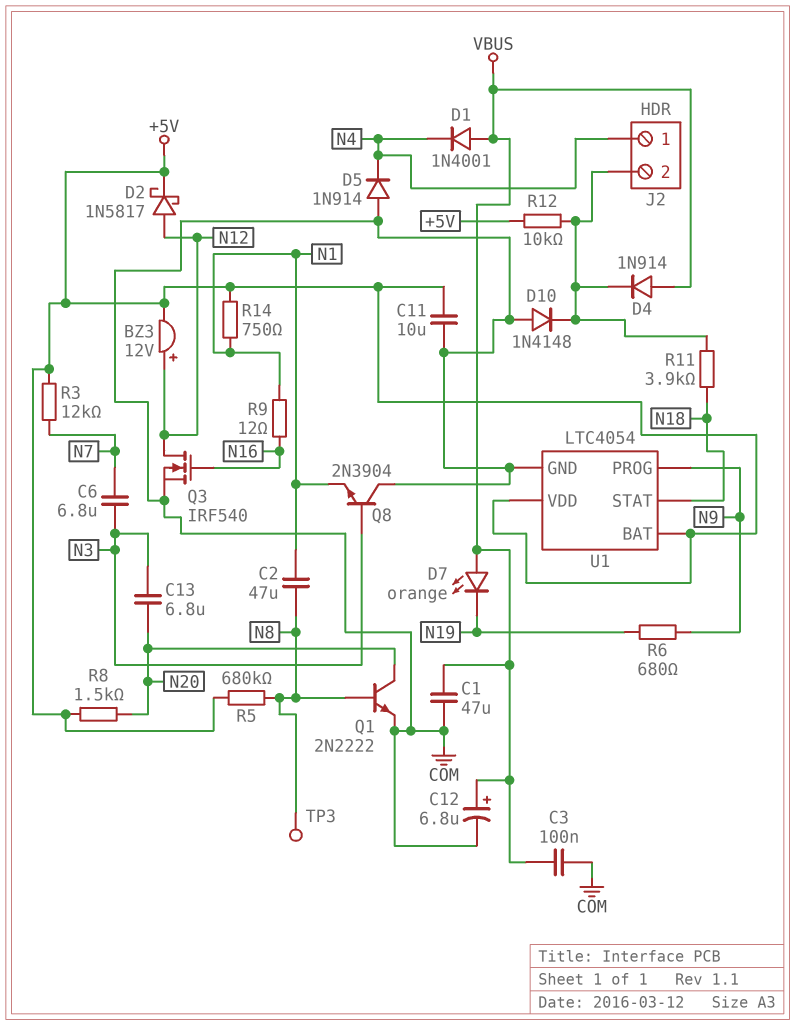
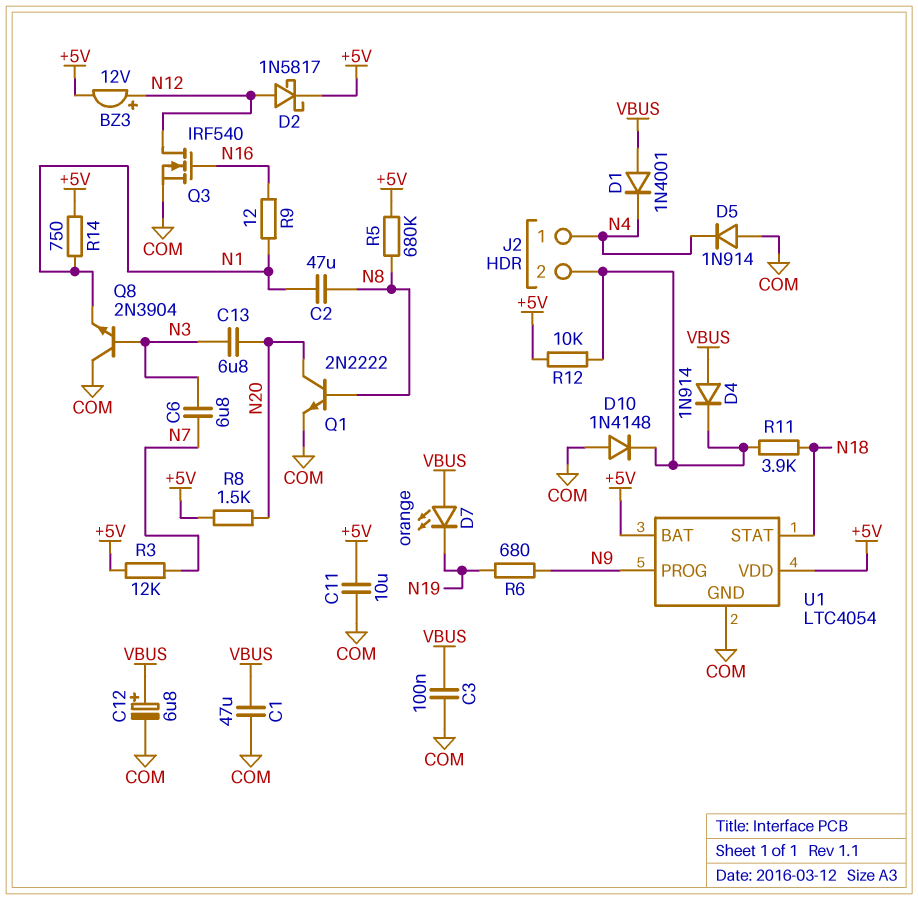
TP3: test point (N8) -> none

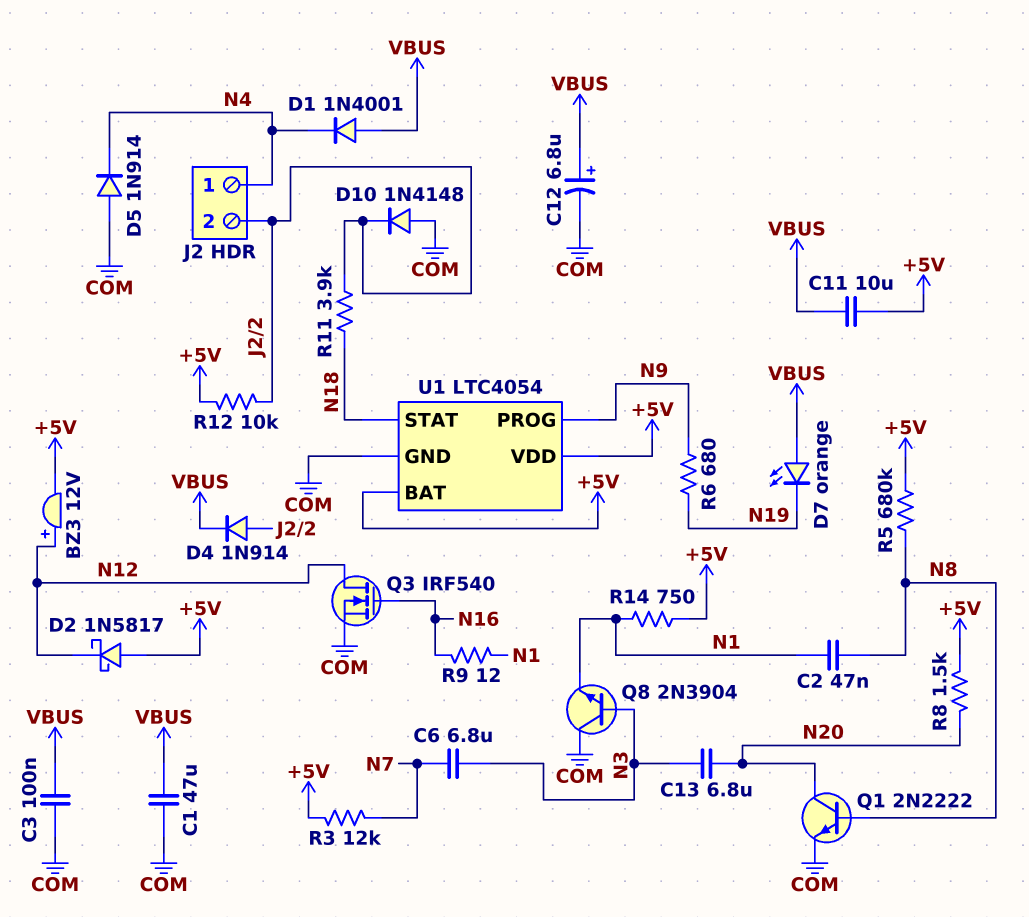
C2: 47uF (N1, N8) -> 47nF (N1, N8)
C11: 10uF (+5V, COM) -> 10uF (+5V, VBUS)
D2: schottky 1N5817 (A N12, K +5V) -> schottky 1N5817 (A +5V, K N12)
D4: diode 1N914 (A VBUS, K J2/2) -> diode 1N914 (A J2/2, K VBUS)

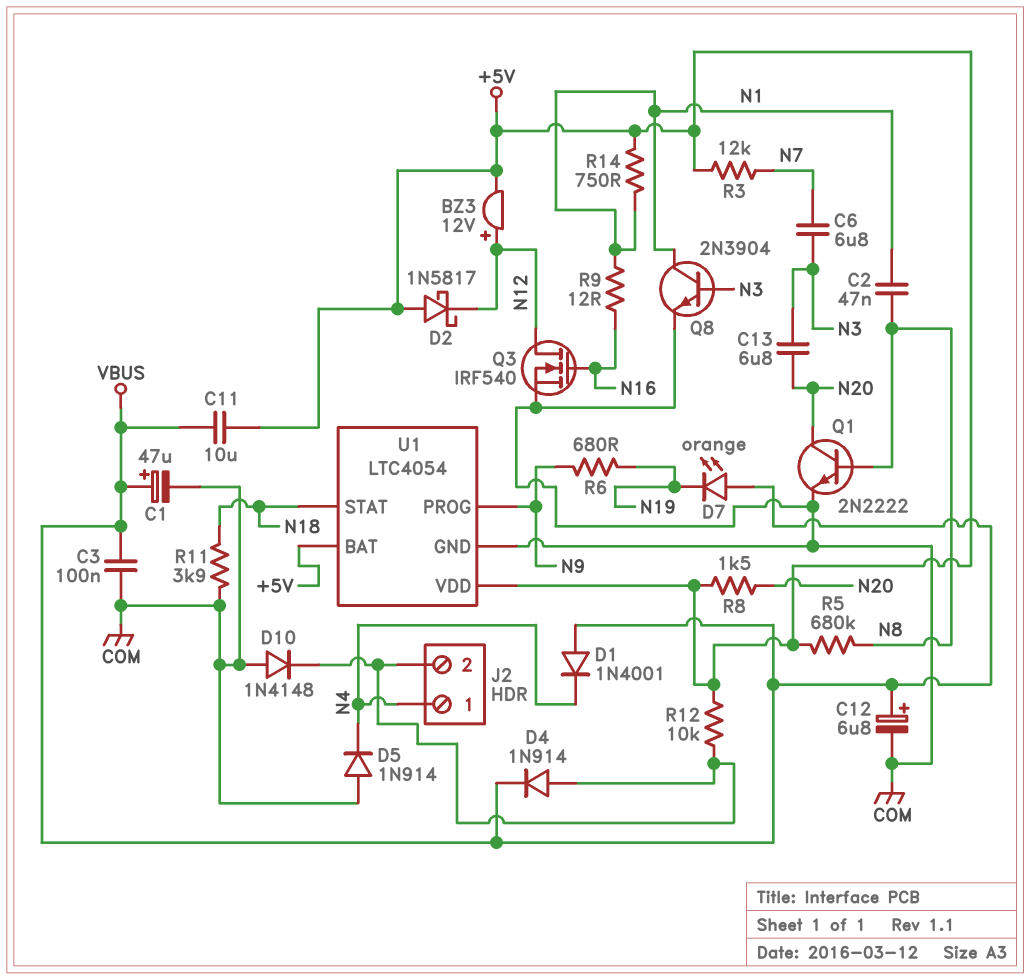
C1: 47uF (COM, VBUS) -> 47uF (plus VBUS, minus COM)
Q8: NPN 2N3904 (B N3, C COM, E N1) -> NPN 2N3904 (B N3, C N1, E COM)
R11: 3.9k (J2/2, N18) -> 3.9k (COM, N18)

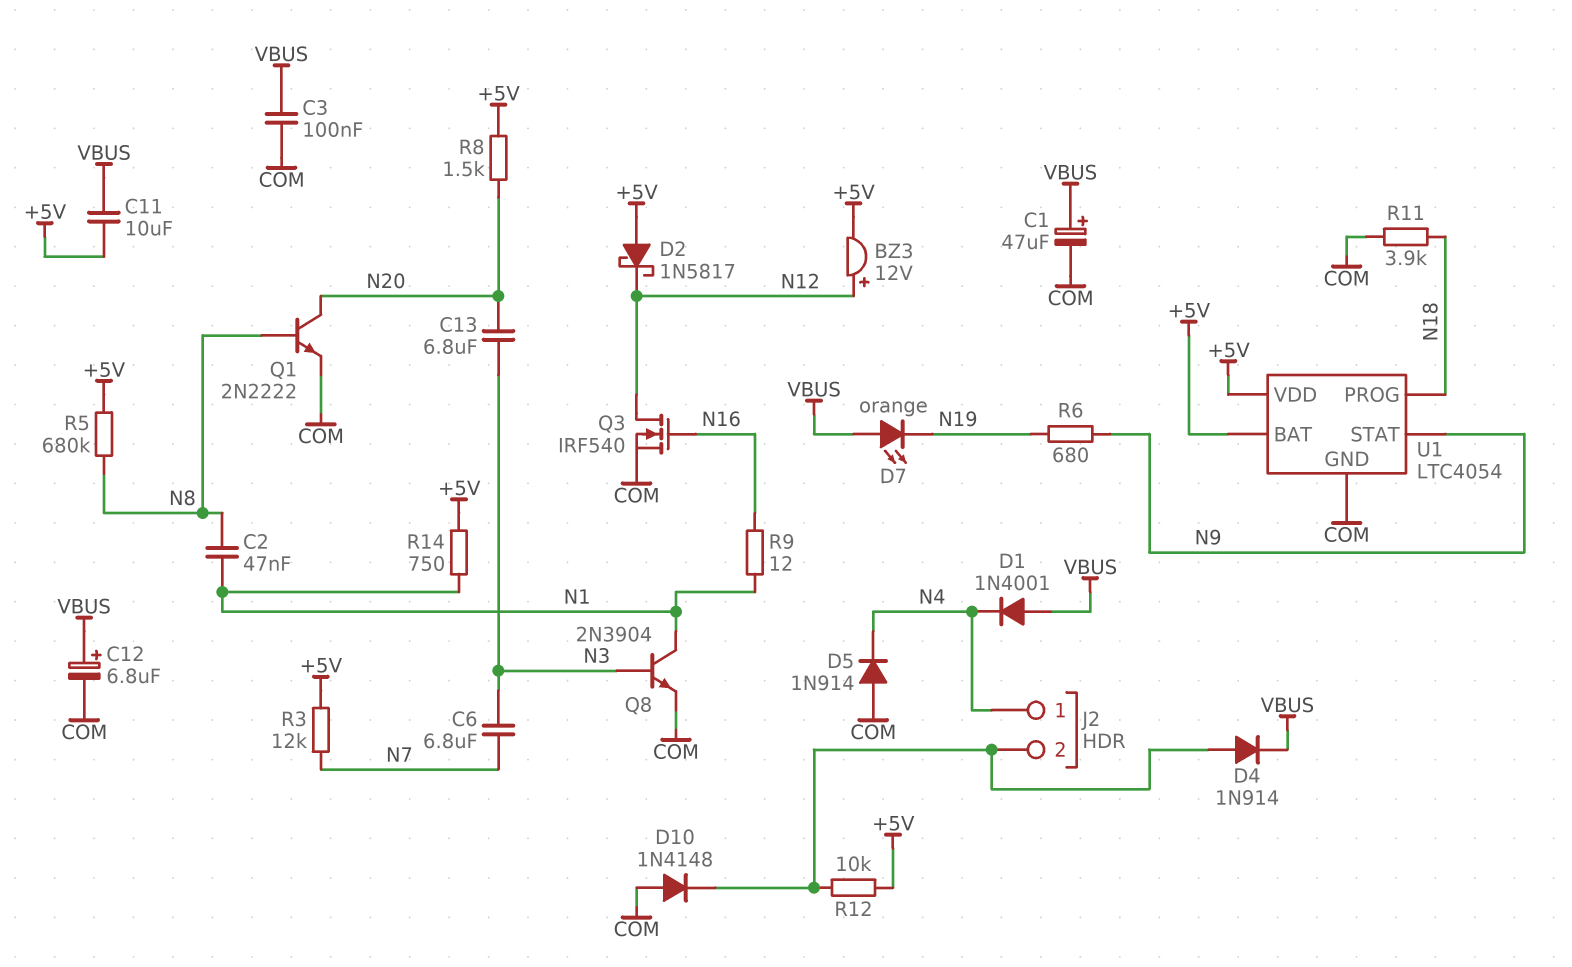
U1 pin PROG: N9 -> N18
U1 pin STAT: N18 -> N9

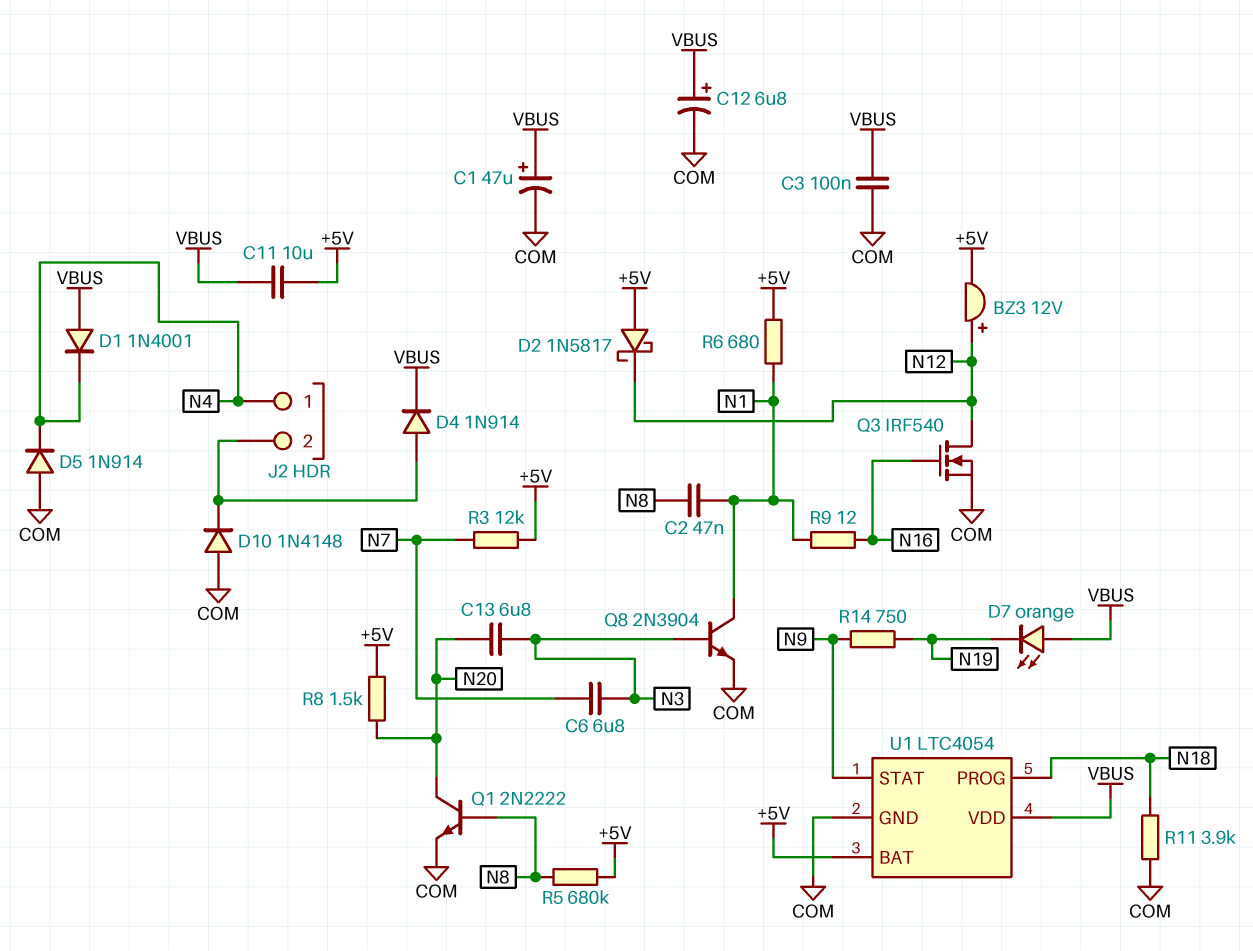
R6: 680 (N9, N19) -> 680 (+5V, N1)
R12: 10k (+5V, J2/2) -> none
R14: 750 (+5V, N1) -> 750 (N9, N19)
U1 pin VDD: +5V -> VBUS

